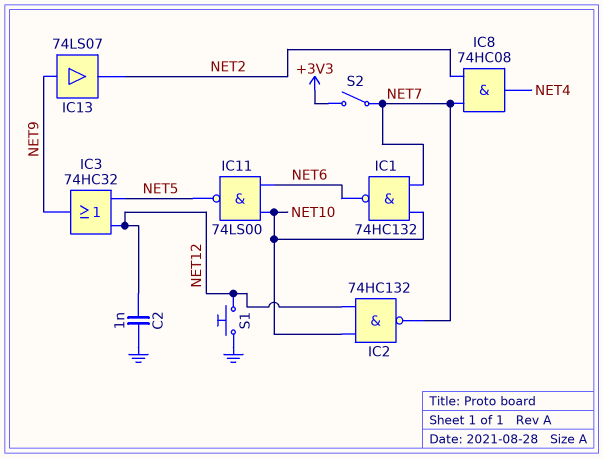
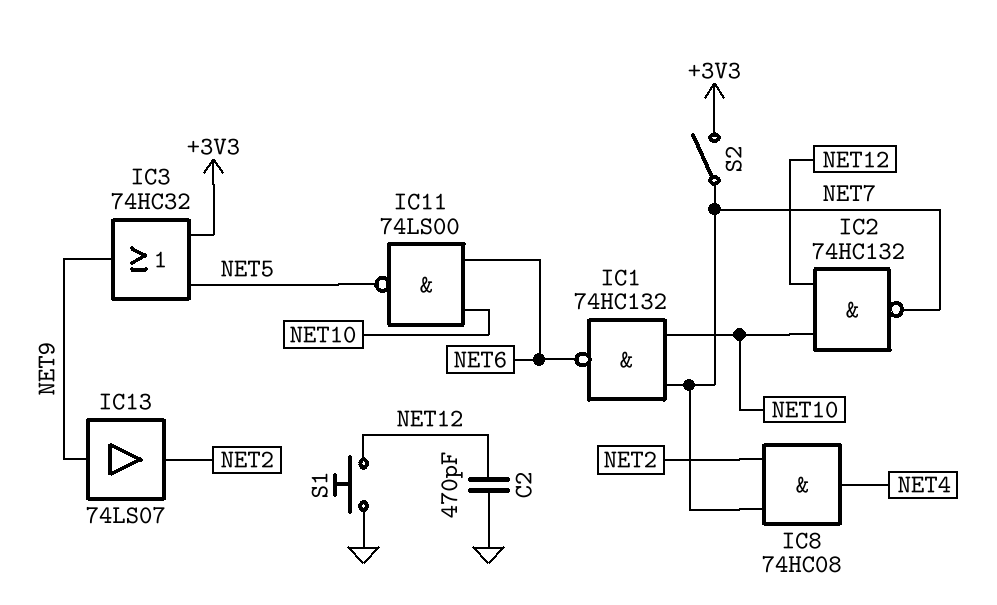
C2: 1nF (GND, NET12) -> 470pF (GND, NET12)
IC3: OR 74HC32 (in NET5, in NET12, out NET9) -> OR 74HC32 (in +3V3, in NET5, out NET9)

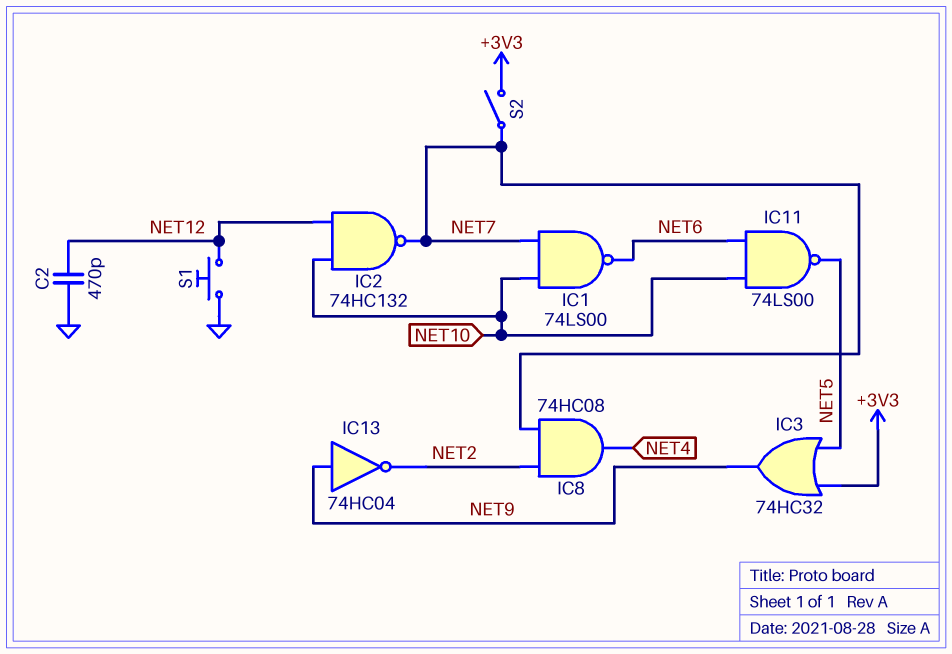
IC1: NAND 74HC132 (in NET7, in NET10, out NET6) -> NAND 74LS00 (in NET7, in NET10, out NET6)
IC13: buffer 74LS07 (in NET9, out NET2) -> NOT 74HC04 (in NET9, out NET2)

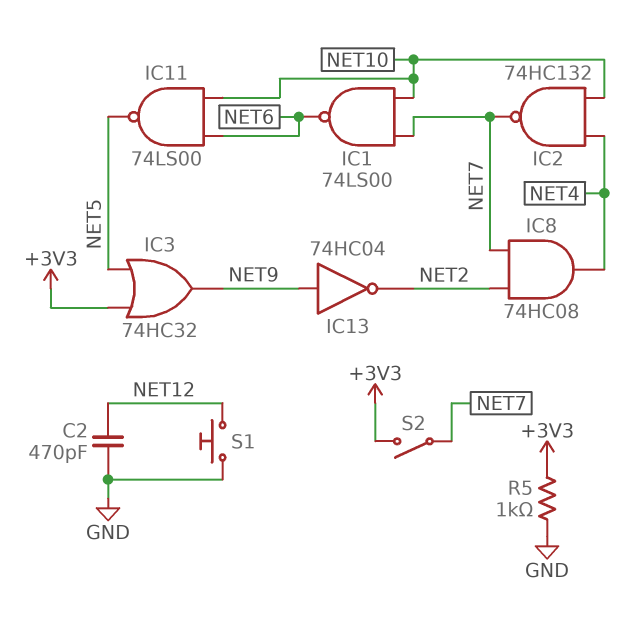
IC2: NAND 74HC132 (in NET10, in NET12, out NET7) -> NAND 74HC132 (in NET4, in NET10, out NET7)
R5: none -> 1k (+3V3, GND)

